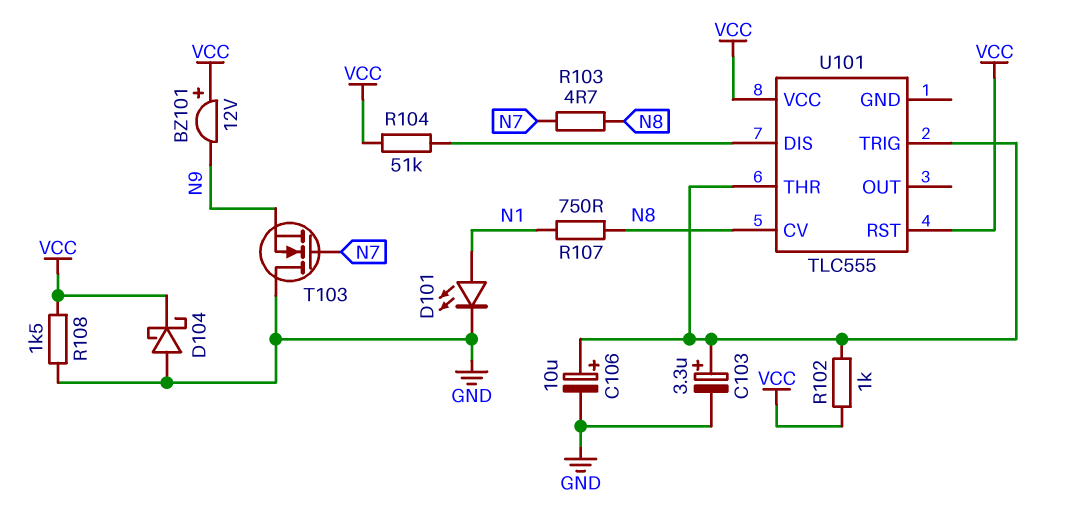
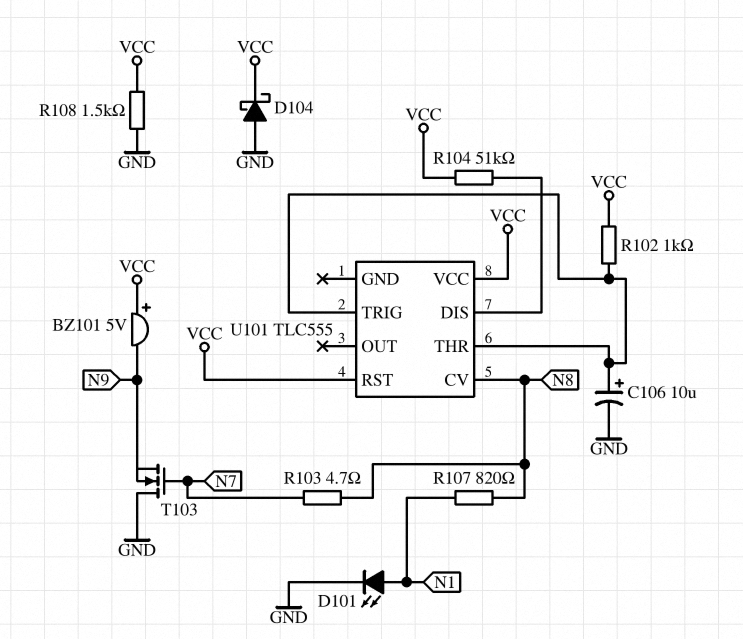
BZ101: buzzer 12V (plus VCC, minus N9) -> buzzer 5V (plus VCC, minus N9)
C103: 3.3uF (plus U101/THR, minus GND) -> none
R107: 750 (N1, N8) -> 820 (N1, N8)

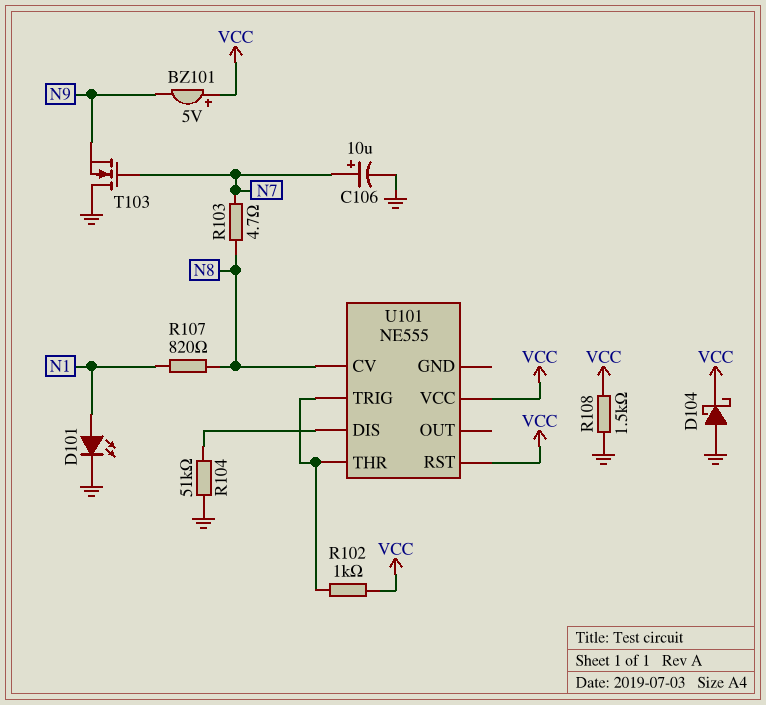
C106: 10uF (plus U101/THR, minus GND) -> 10uF (plus N7, minus GND)
R104: 51k (U101/DIS, VCC) -> 51k (GND, U101/DIS)
U101: TLC555 -> NE555

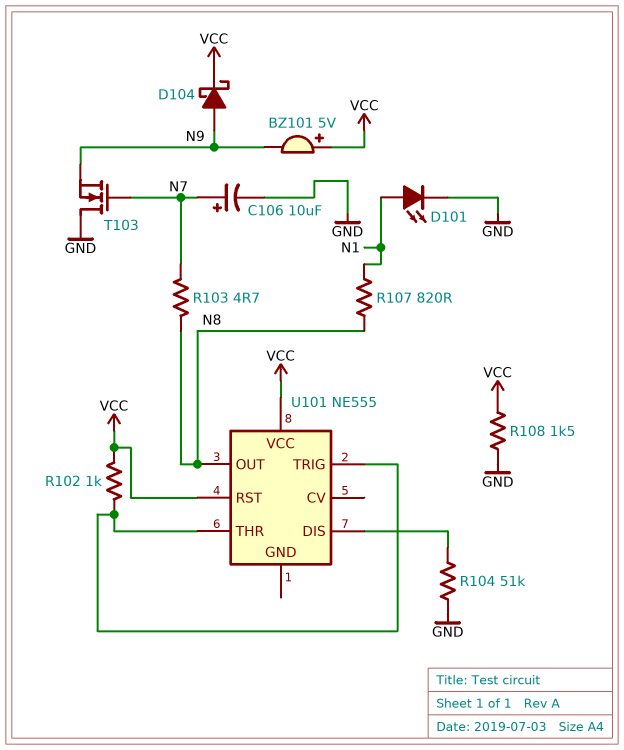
D104: schottky (A GND, K VCC) -> schottky (A N9, K VCC)
U101 pin CV: N8 -> none
U101 pin OUT: none -> N8

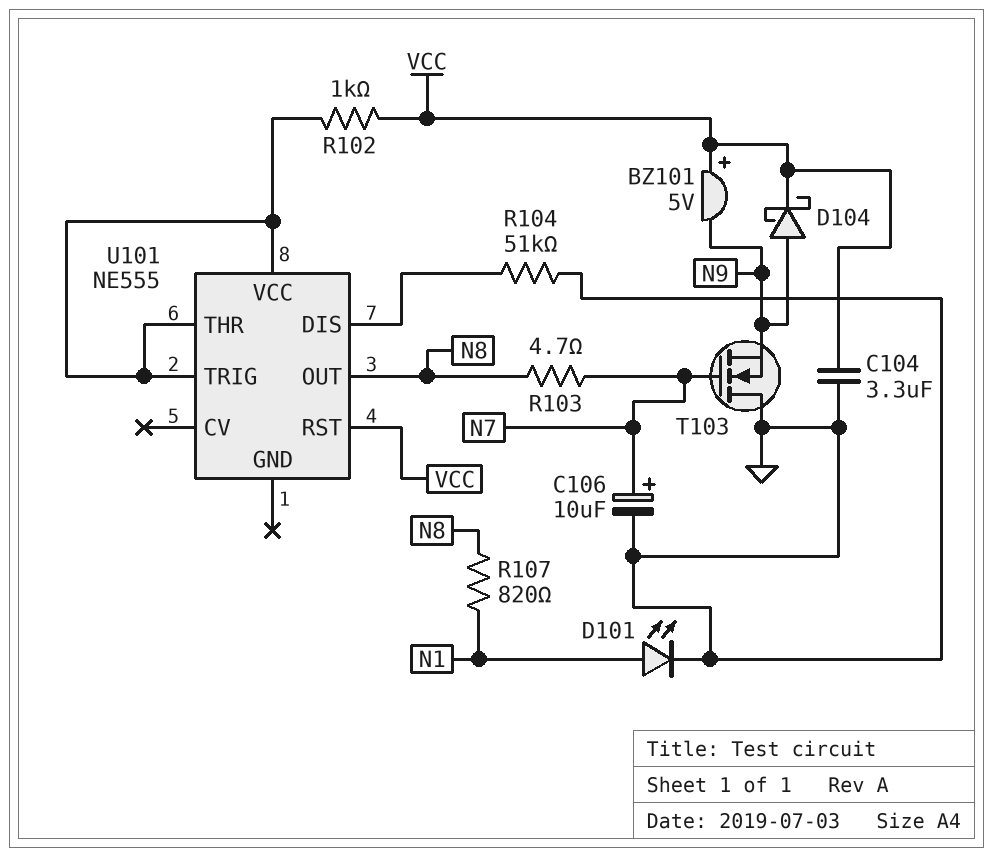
C104: none -> 3.3uF (GND, VCC)
R108: 1.5k (GND, VCC) -> none
U101 pin VCC: VCC -> U101/THR

